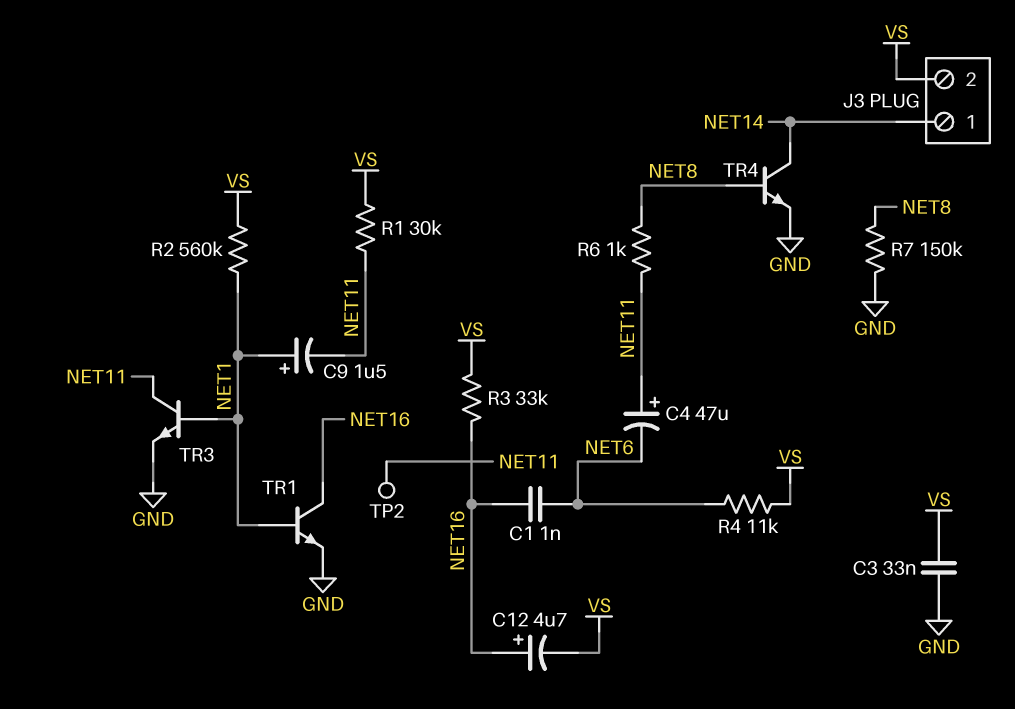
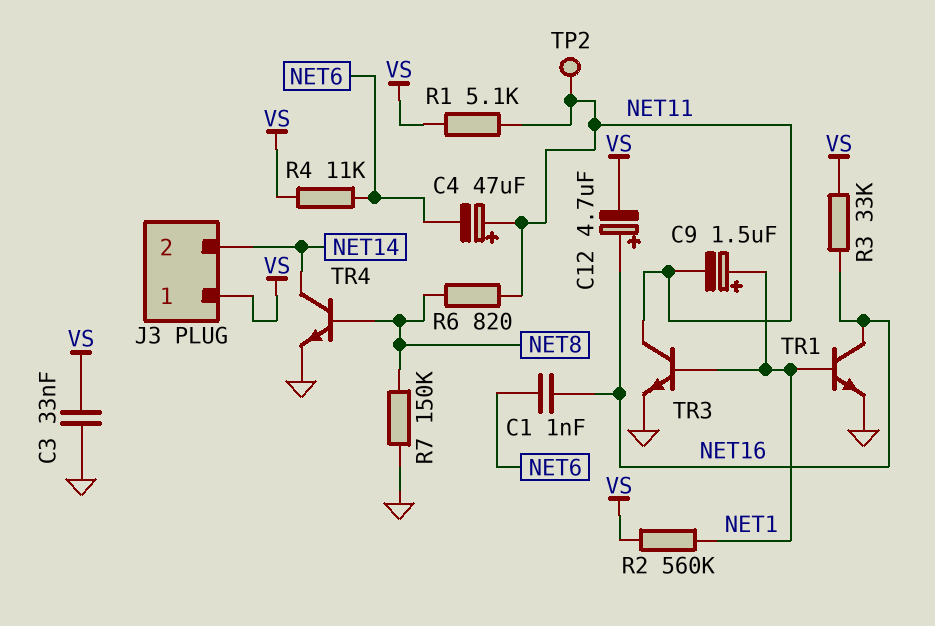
J3 pin 1: NET14 -> VS
J3 pin 2: VS -> NET14
R1: 30k (NET11, VS) -> 5.1k (NET11, VS)
R6: 1k (NET8, NET11) -> 820 (NET8, NET11)

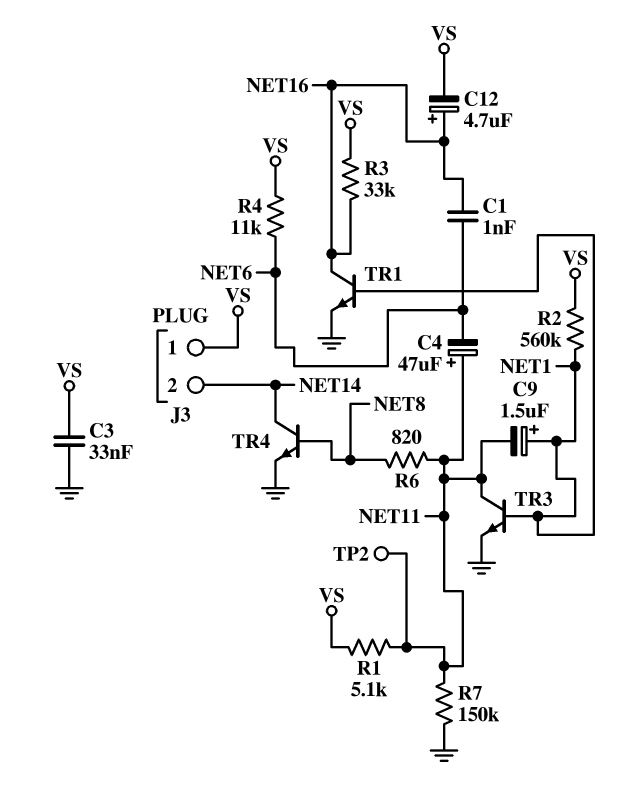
R7: 150k (GND, NET8) -> 150k (GND, NET11)

